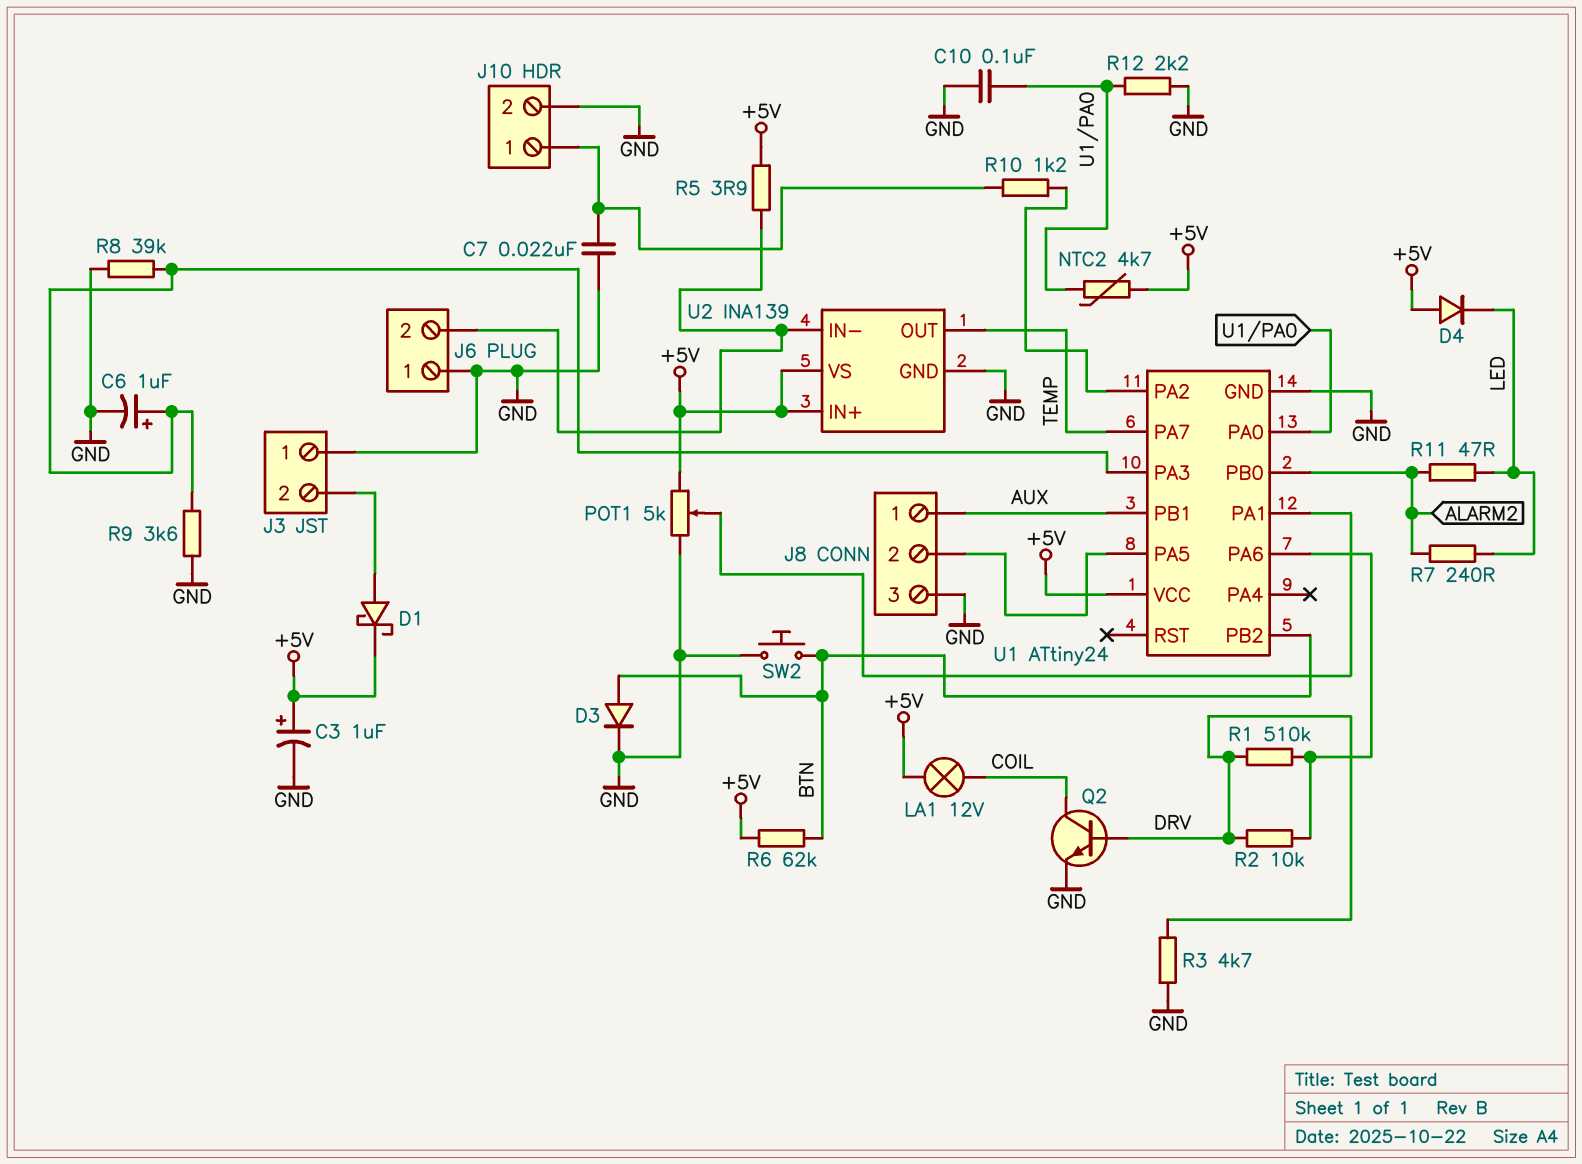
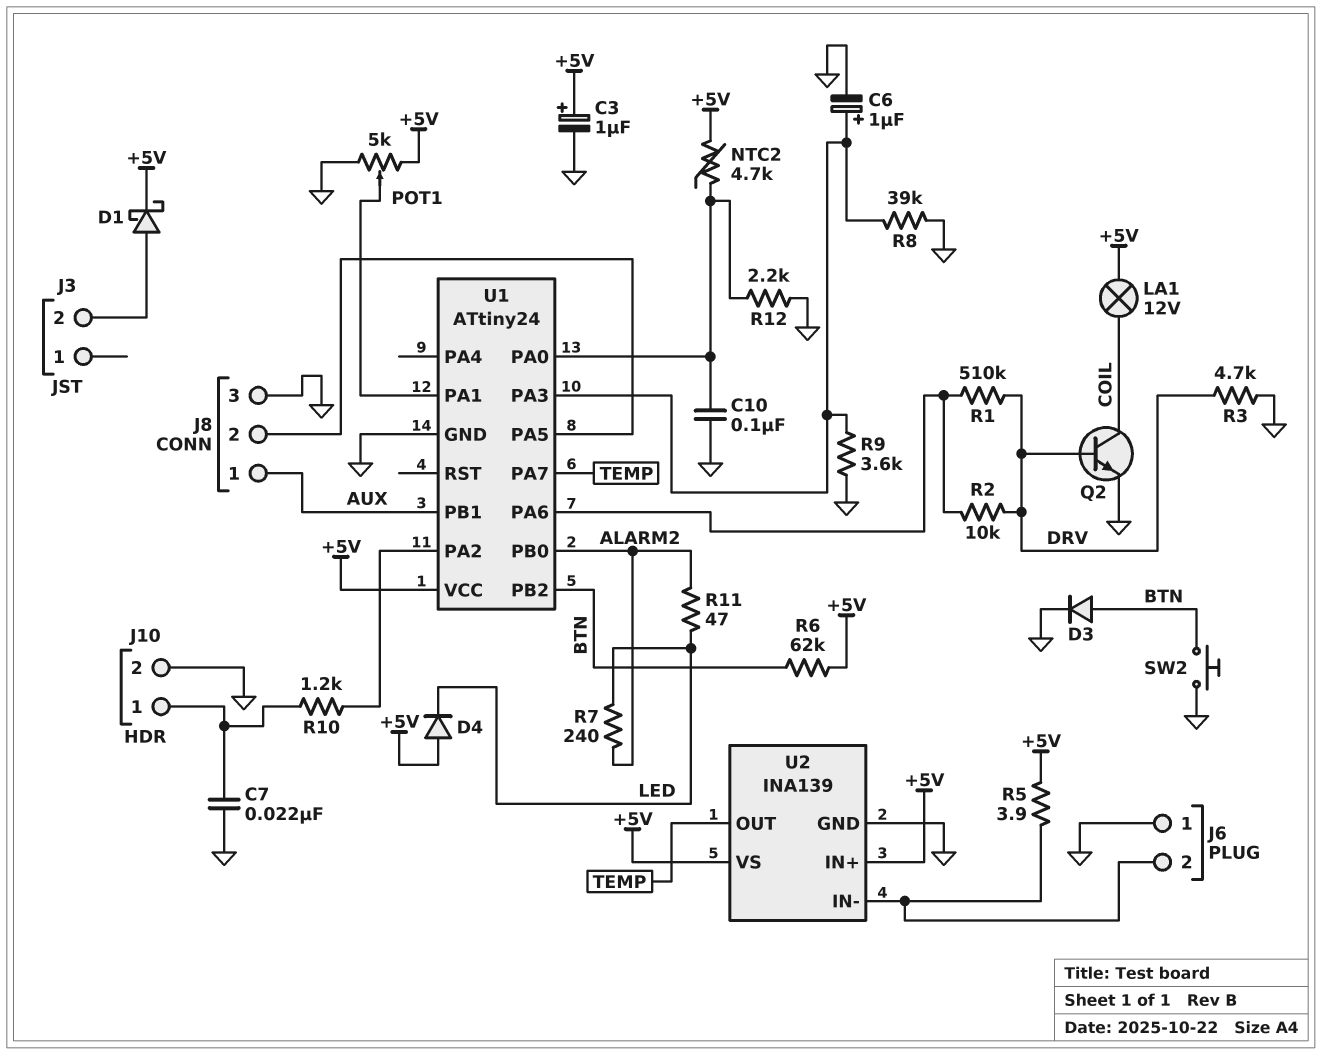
J3 pin 1: GND -> none

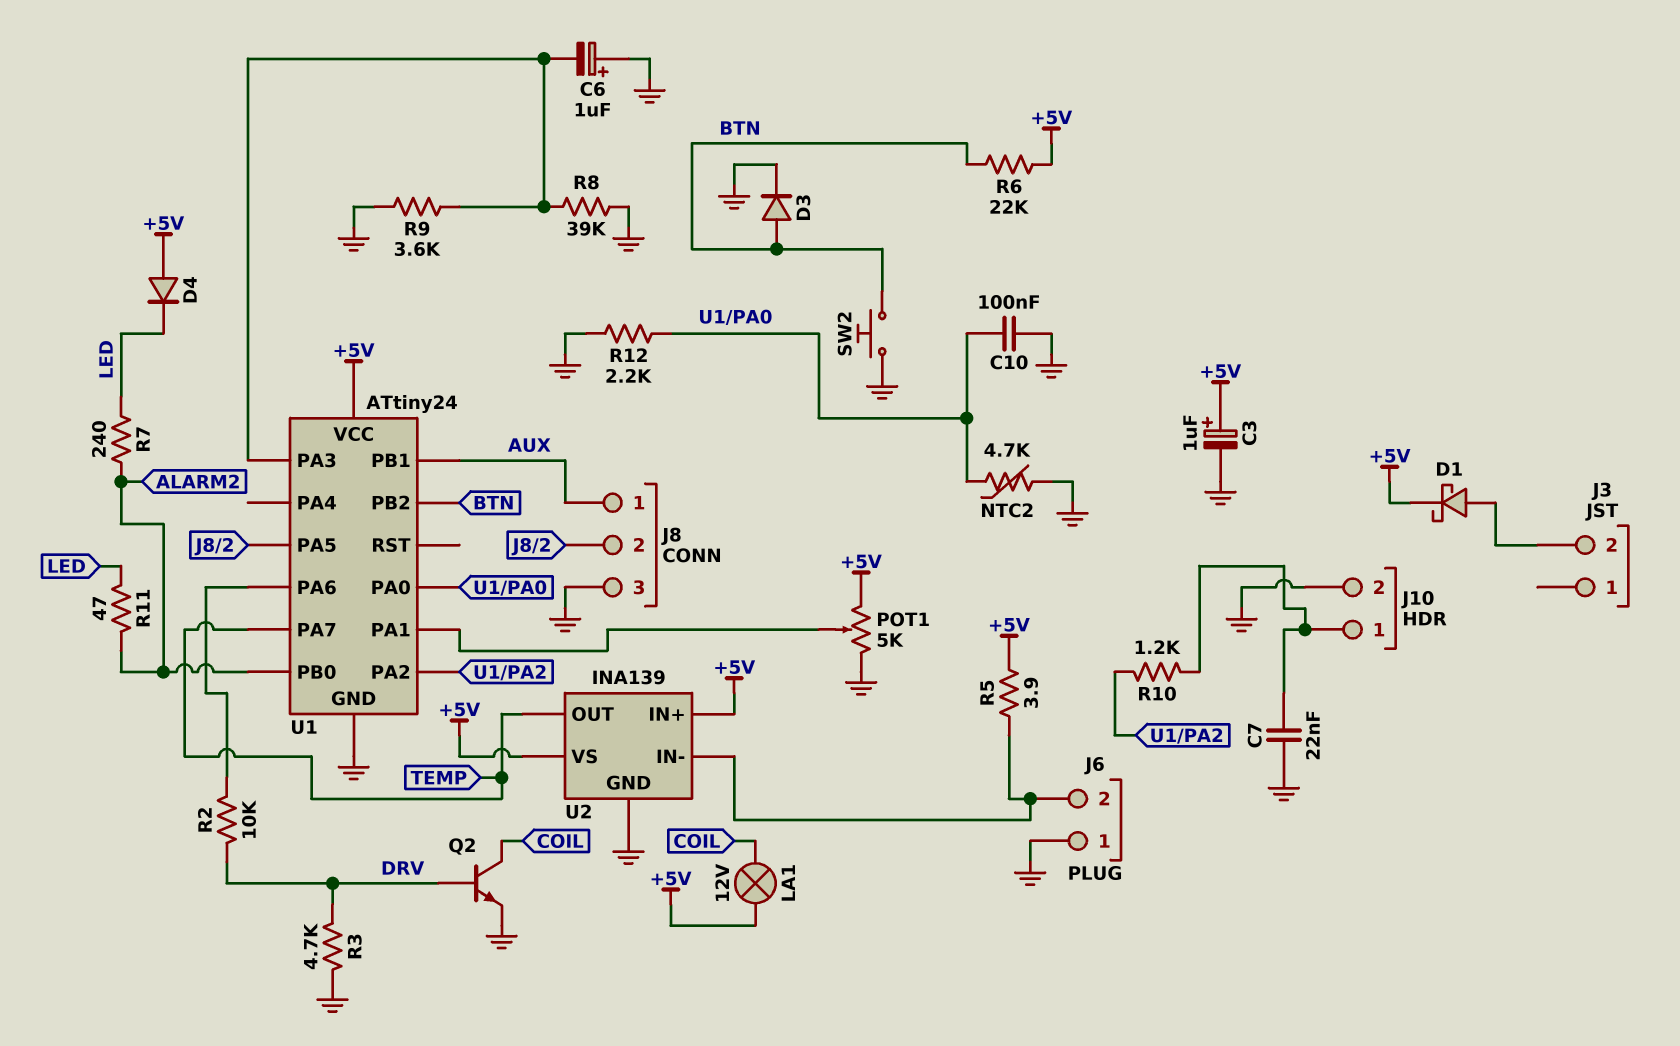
C6: 1uF (plus U1/PA3, minus GND) -> 1uF (plus GND, minus U1/PA3)
NTC2: 4.7k (+5V, U1/PA0) -> 4.7k (GND, U1/PA0)
R1: 510k (DRV, U1/PA6) -> none
R6: 62k (+5V, BTN) -> 22k (+5V, BTN)

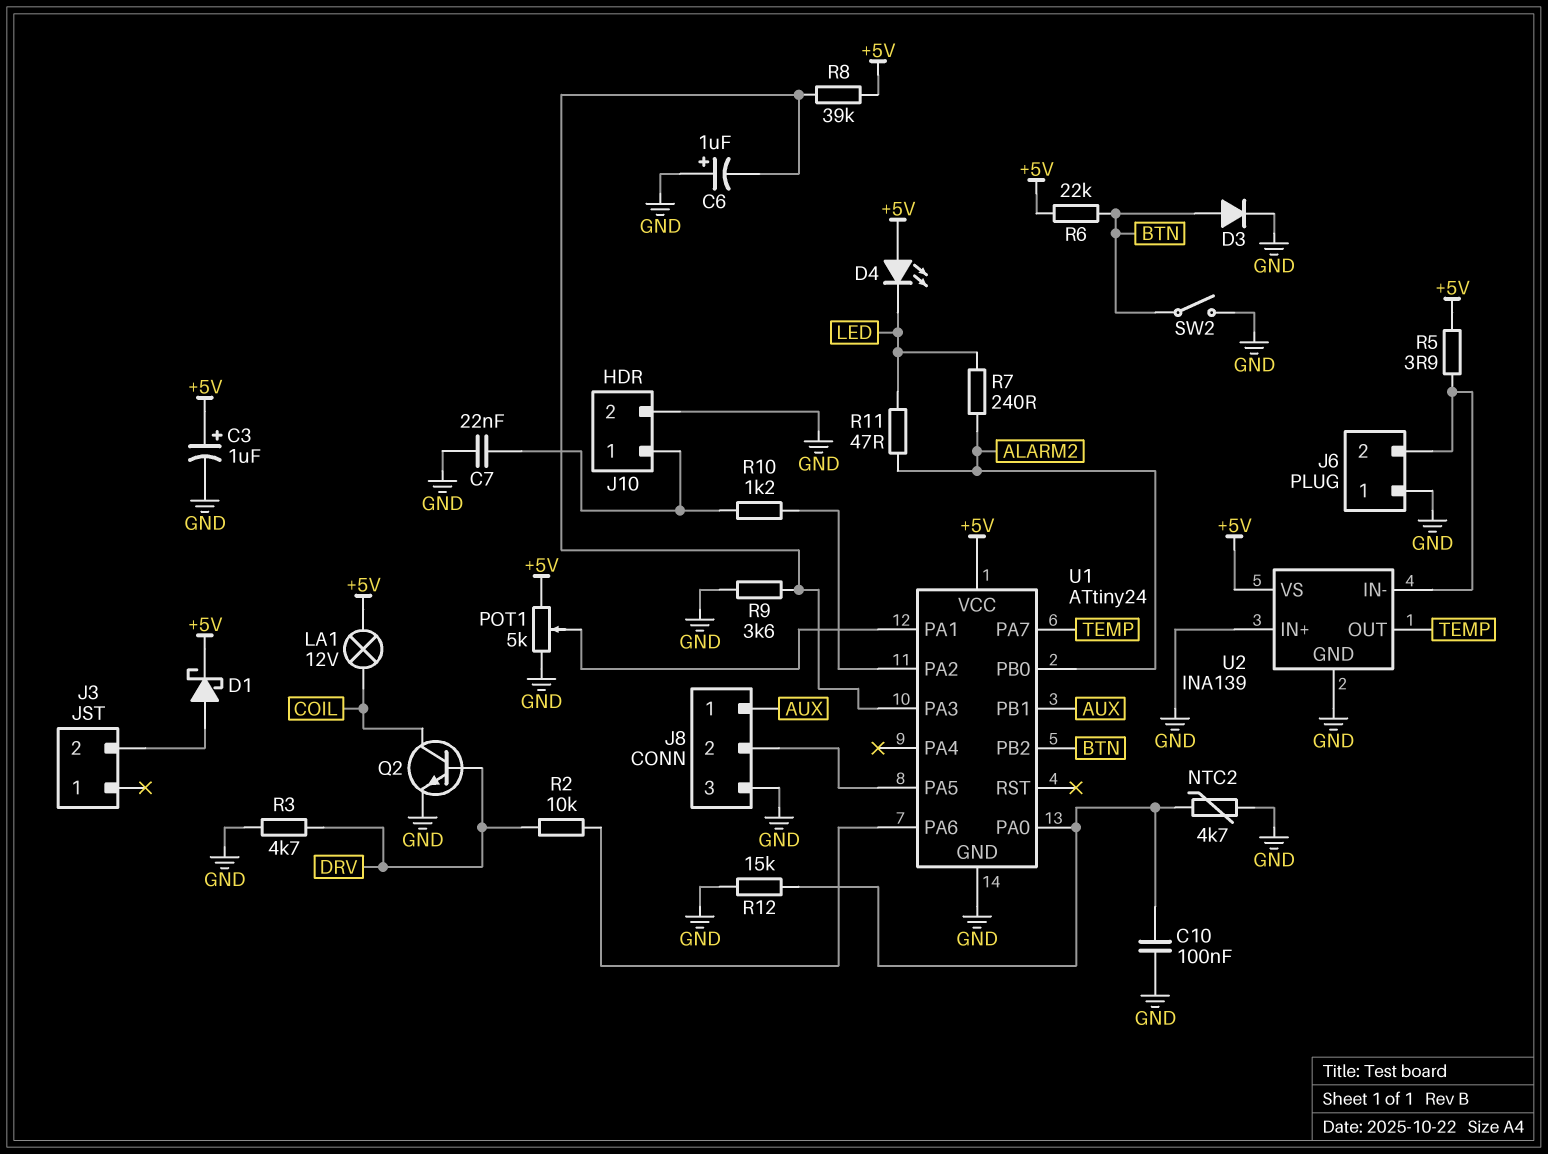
D4: diode (A +5V, K LED) -> LED (A +5V, K LED)
R8: 39k (GND, U1/PA3) -> 39k (+5V, U1/PA3)
R12: 2.2k (GND, U1/PA0) -> 15k (GND, U1/PA0)
SW2: button (BTN, GND) -> switch (BTN, GND)
U2 pin IN+: +5V -> GND

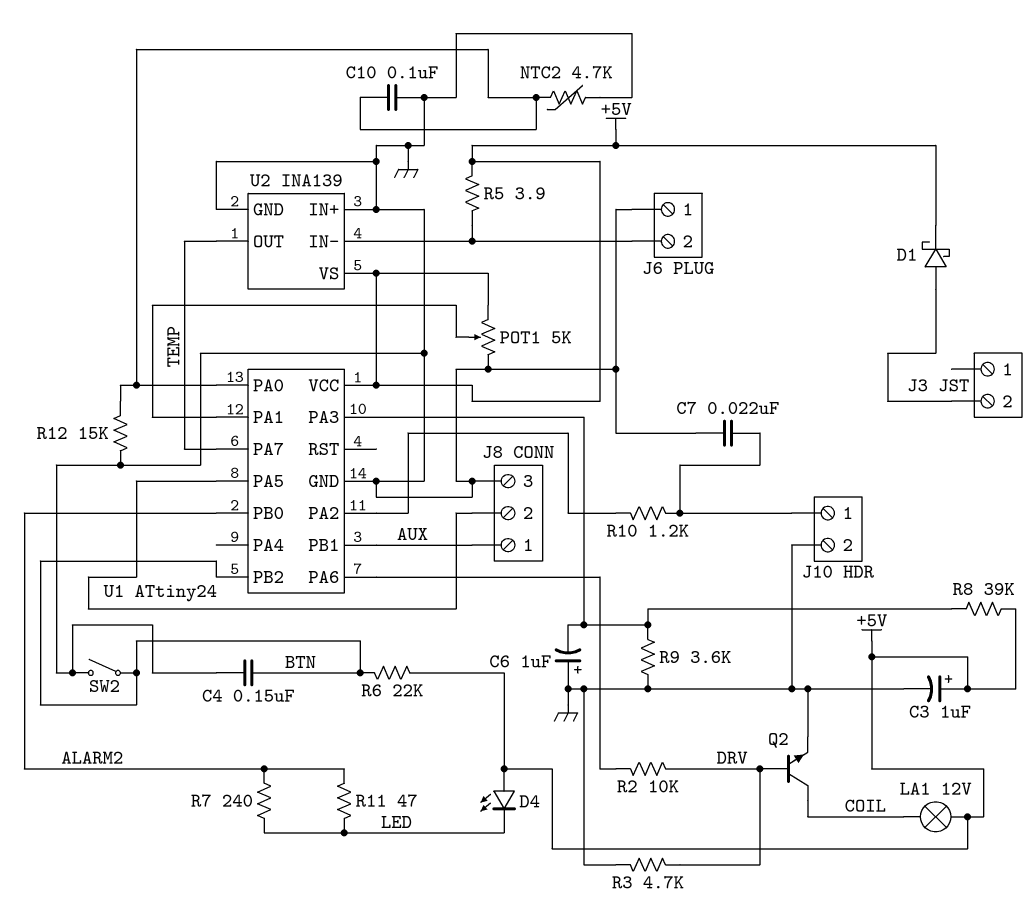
C4: none -> 150nF (BTN, GND)
D3: diode (A BTN, K GND) -> none

